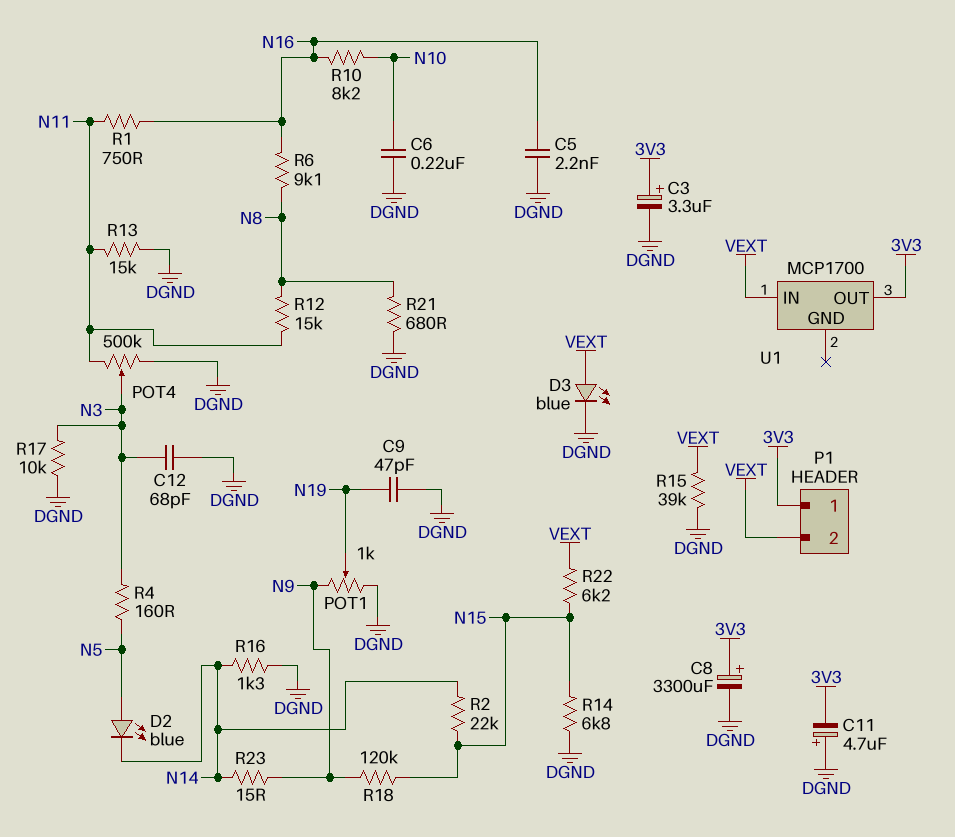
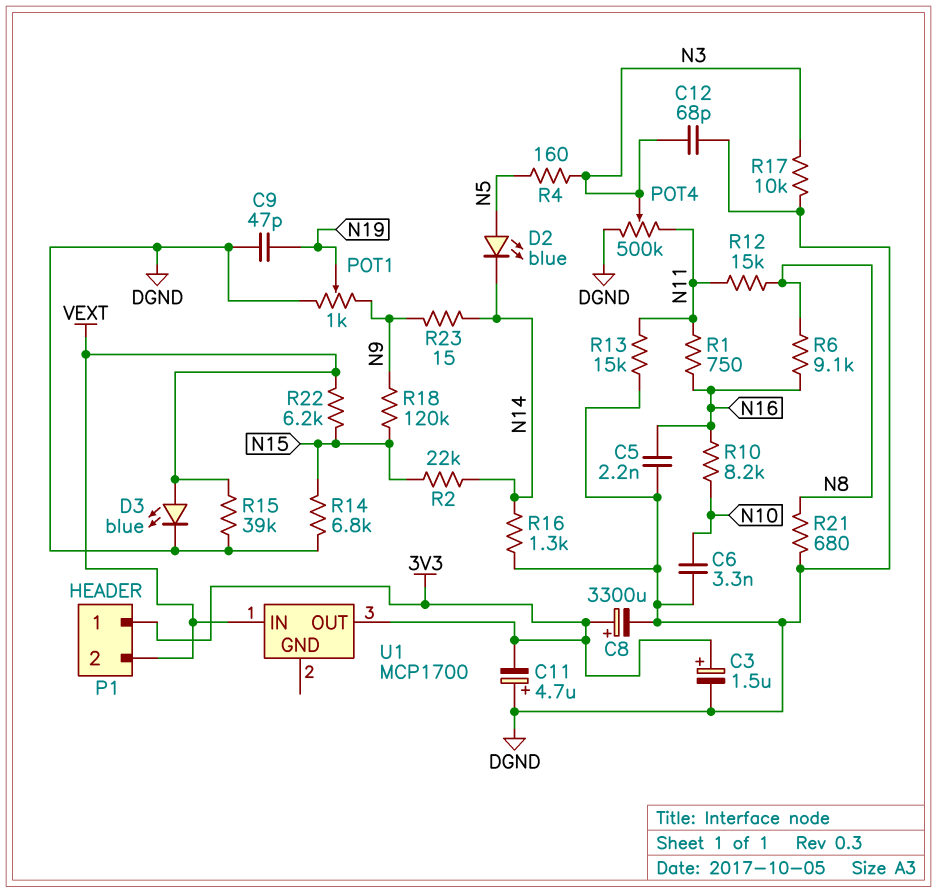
C3: 3.3uF (plus 3V3, minus DGND) -> 1.5uF (plus 3V3, minus DGND)
C6: 220nF (DGND, N10) -> 3.3nF (DGND, N10)

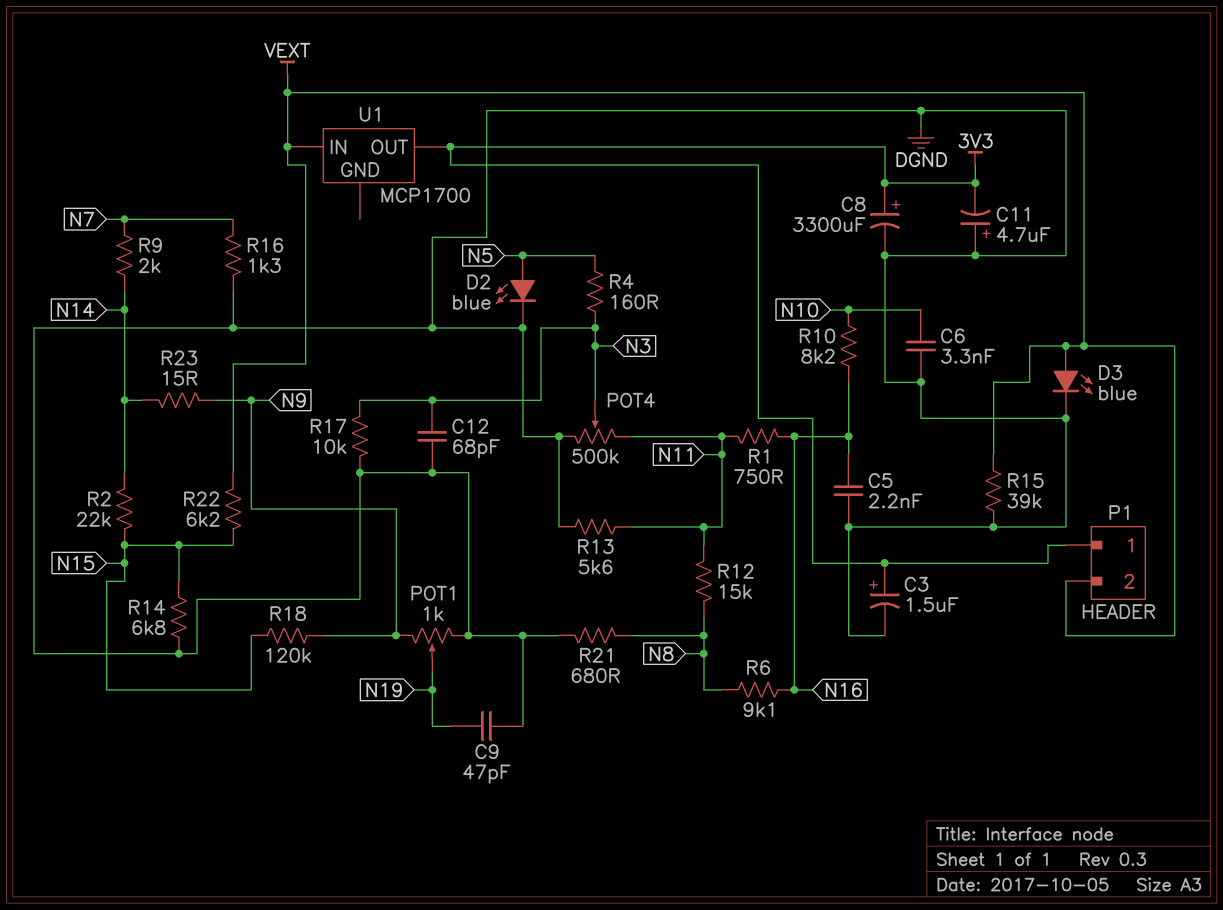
D2: LED blue (A N5, K N14) -> LED blue (A N5, K DGND)
R9: none -> 2k (N7, N14)
R13: 15k (DGND, N11) -> 5.6k (DGND, N11)
R16: 1.3k (DGND, N14) -> 1.3k (DGND, N7)

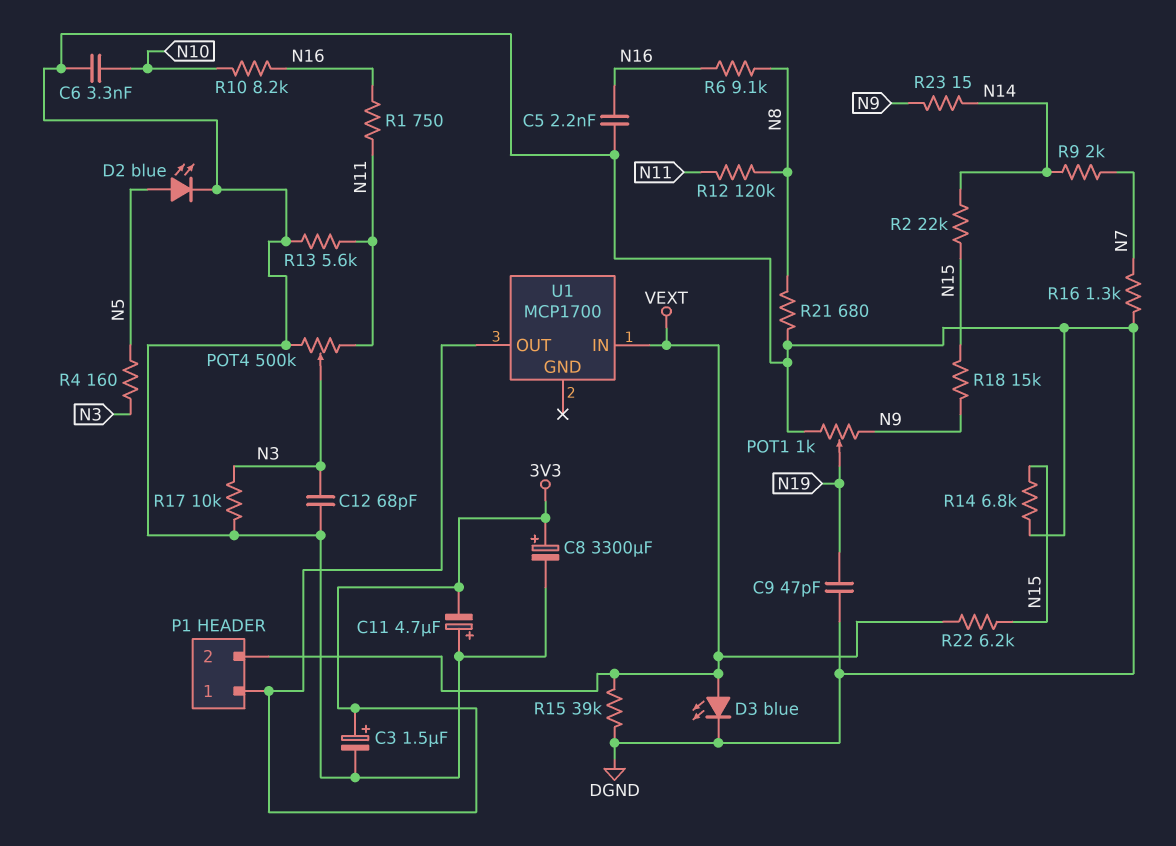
R12: 15k (N8, N11) -> 120k (N8, N11)
R18: 120k (N9, N15) -> 15k (N9, N15)

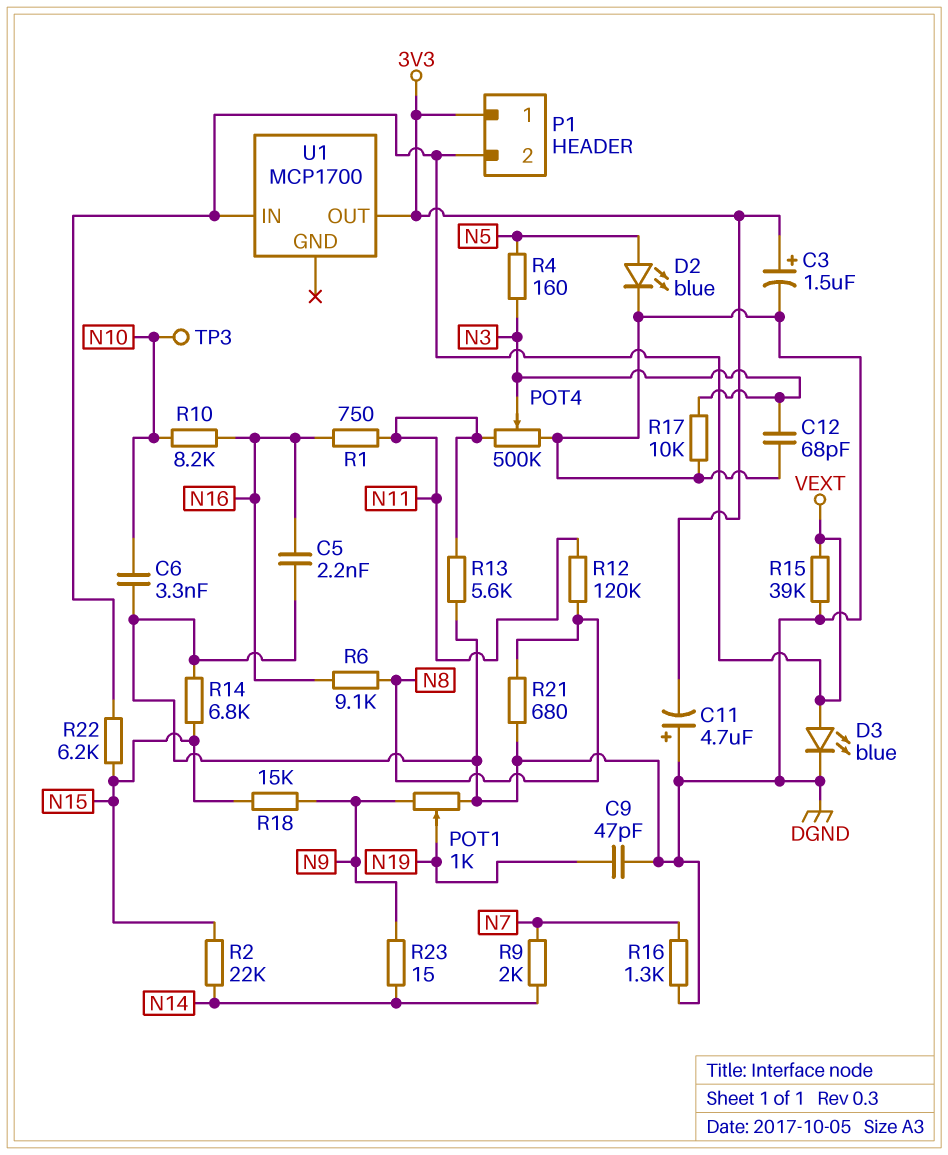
C8: 3300uF (plus 3V3, minus DGND) -> none
TP3: none -> test point (N10)

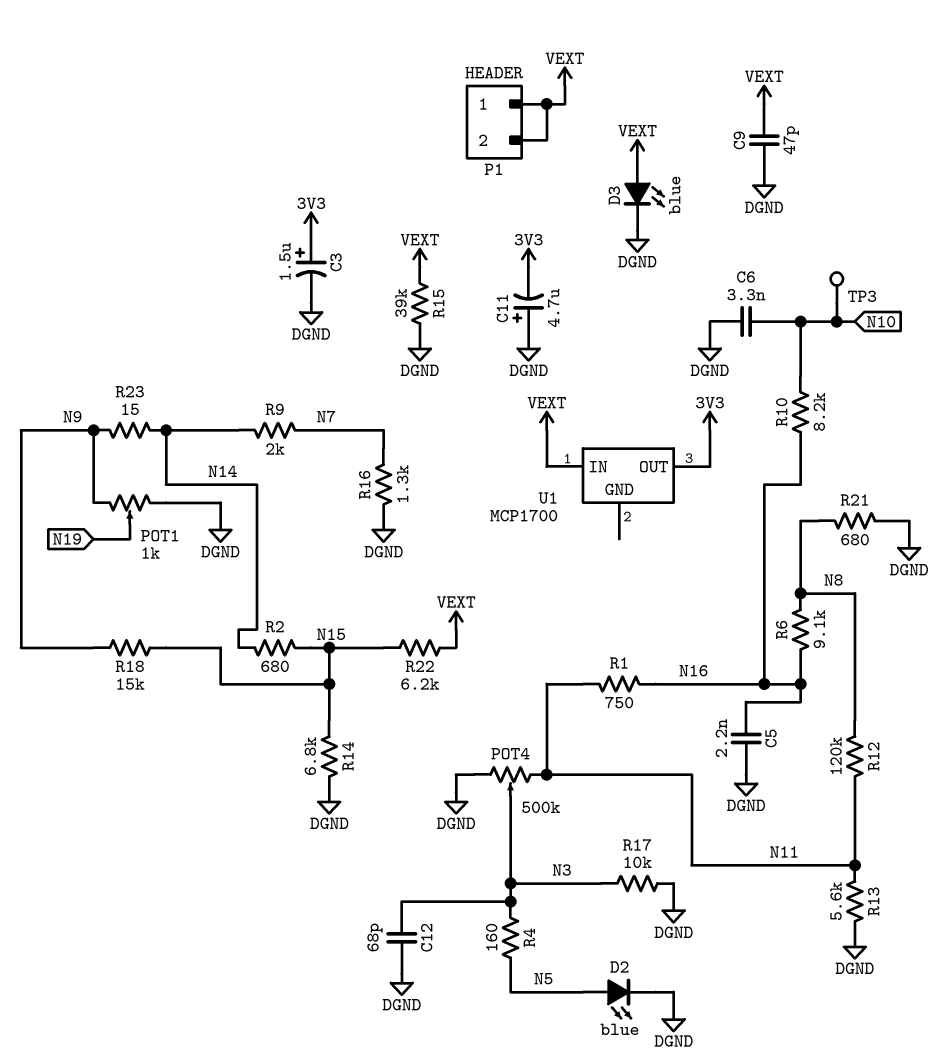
C9: 47pF (DGND, N19) -> 47pF (DGND, VEXT)
P1 pin 1: 3V3 -> VEXT
R2: 22k (N14, N15) -> 680 (N14, N15)

